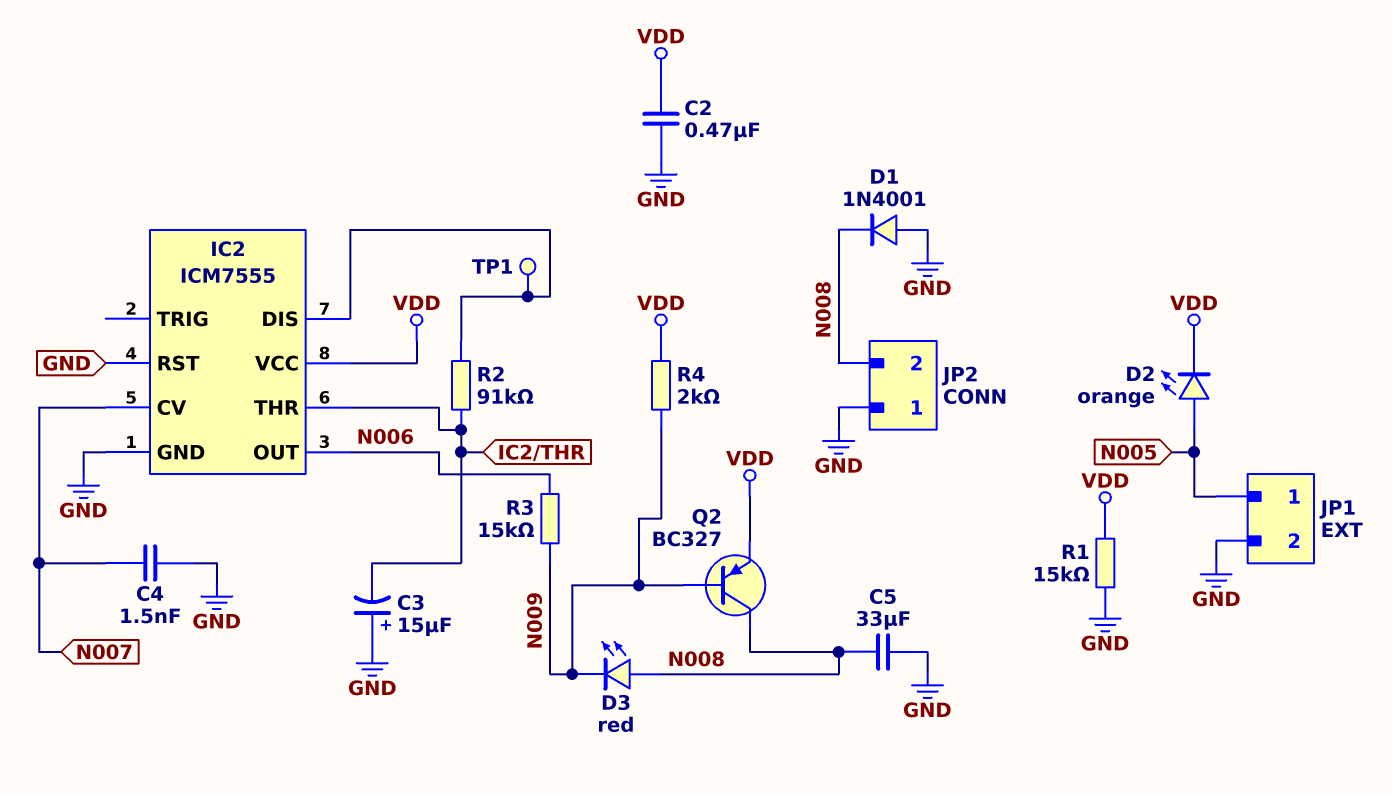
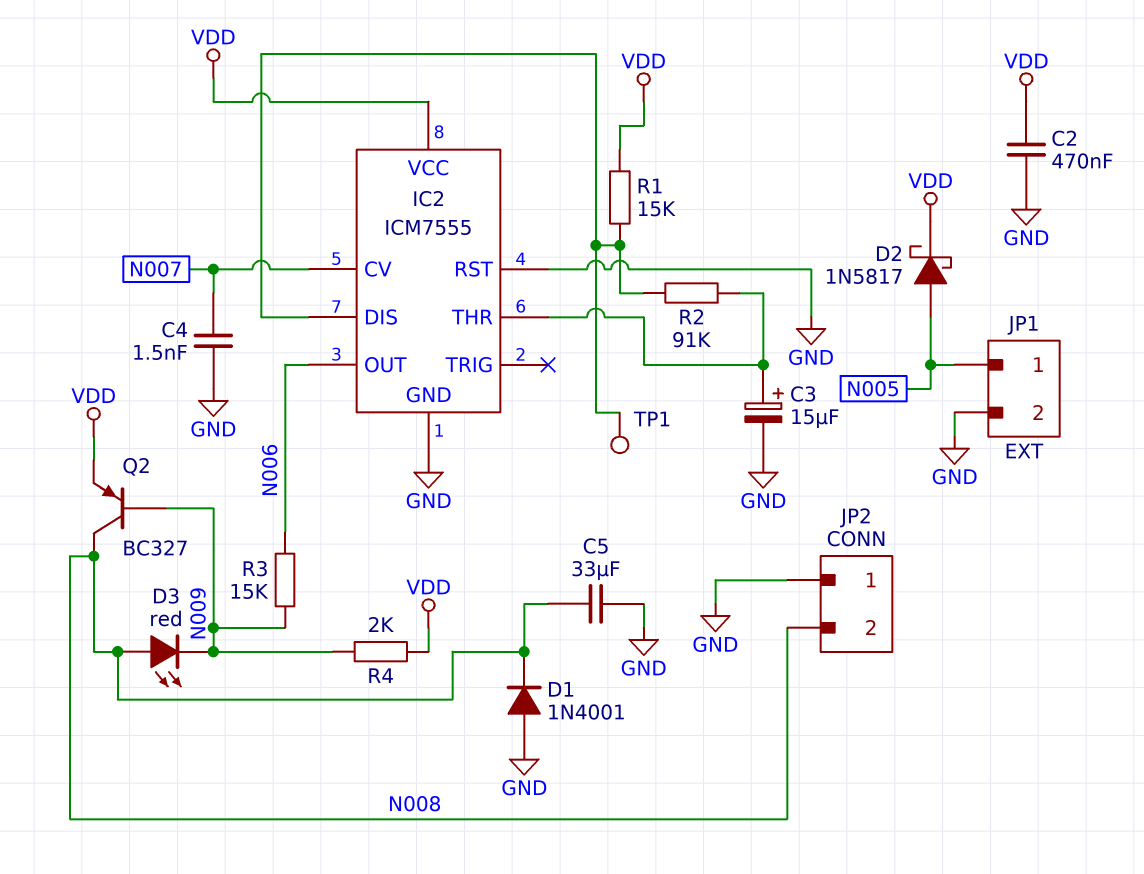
C3: 15uF (plus GND, minus IC2/THR) -> 15uF (plus IC2/THR, minus GND)
D2: LED orange (A N005, K VDD) -> schottky 1N5817 (A N005, K VDD)
R1: 15k (GND, VDD) -> 15k (IC2/DIS, VDD)

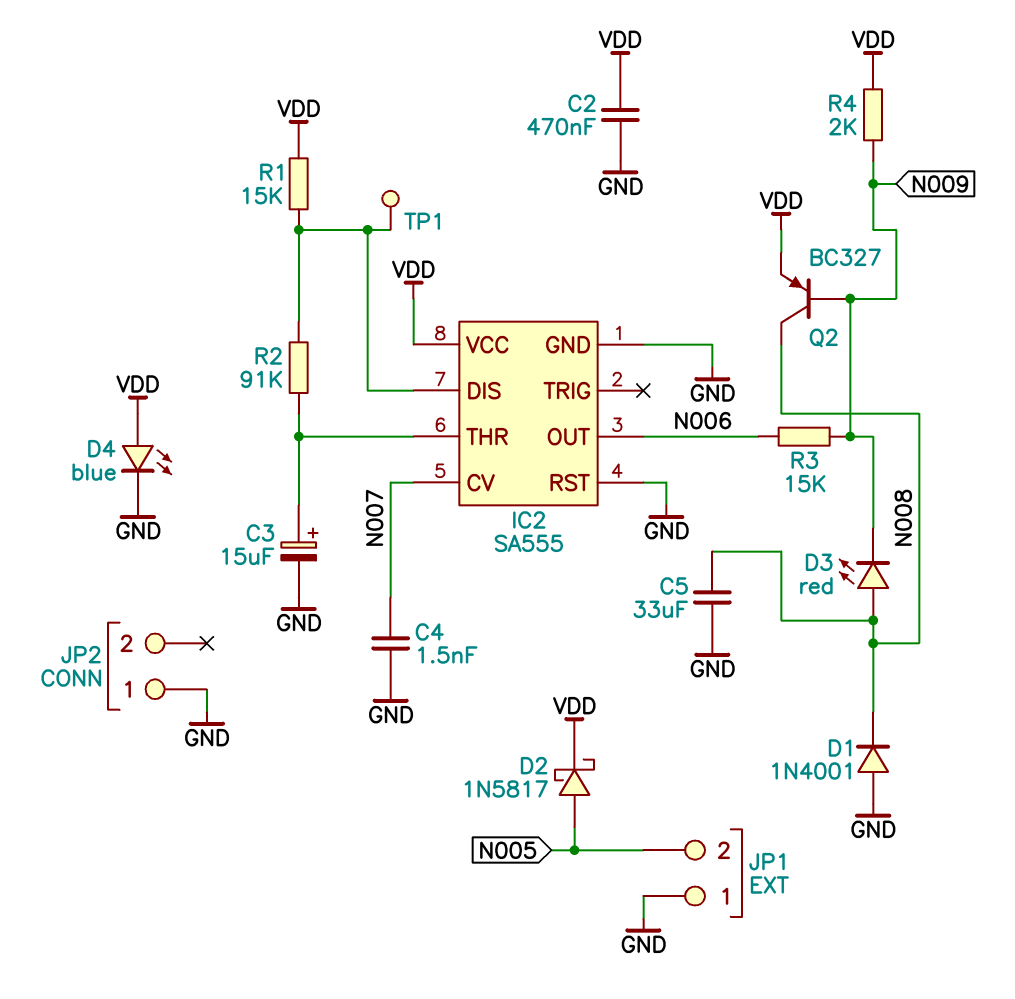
D4: none -> LED blue (A VDD, K GND)
IC2: ICM7555 -> SA555
JP1 pin 1: N005 -> GND
JP1 pin 2: GND -> N005
JP2 pin 2: N008 -> none

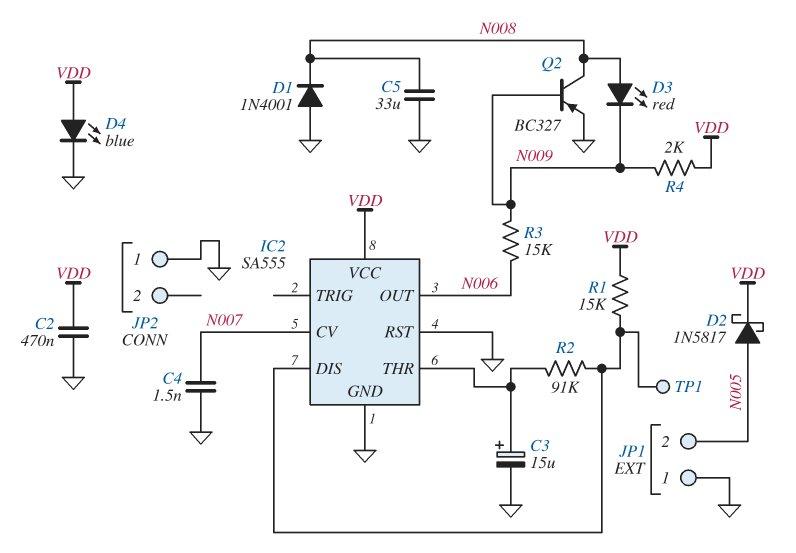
Q2: PNP BC327 (B N009, C N008, E VDD) -> PNP BC327 (B N009, C N008, E GND)

